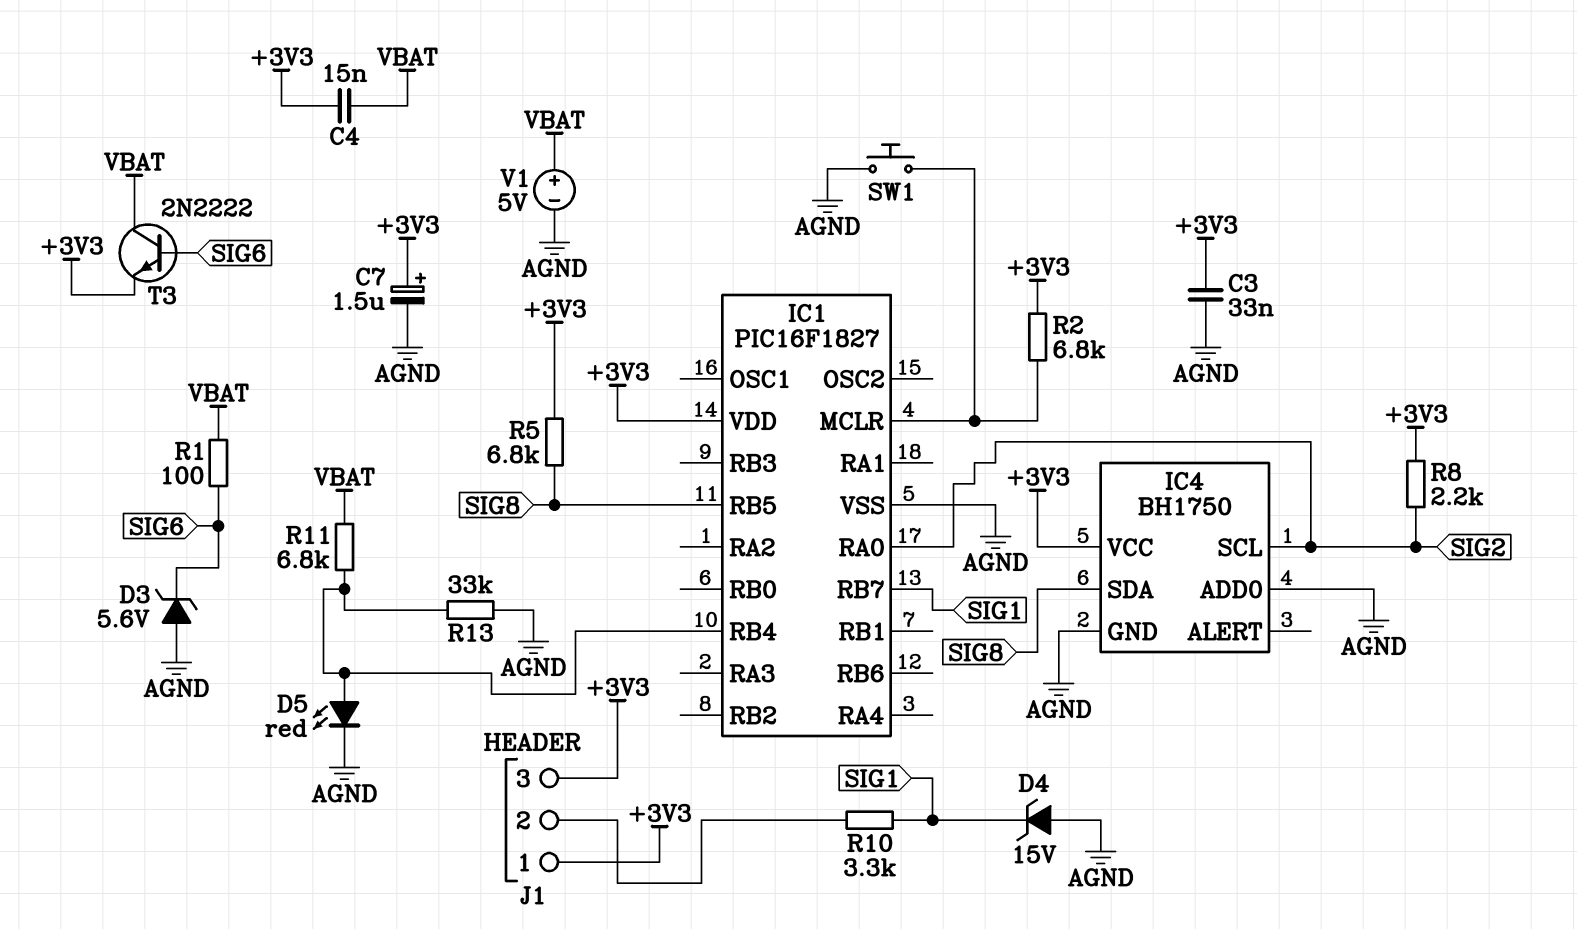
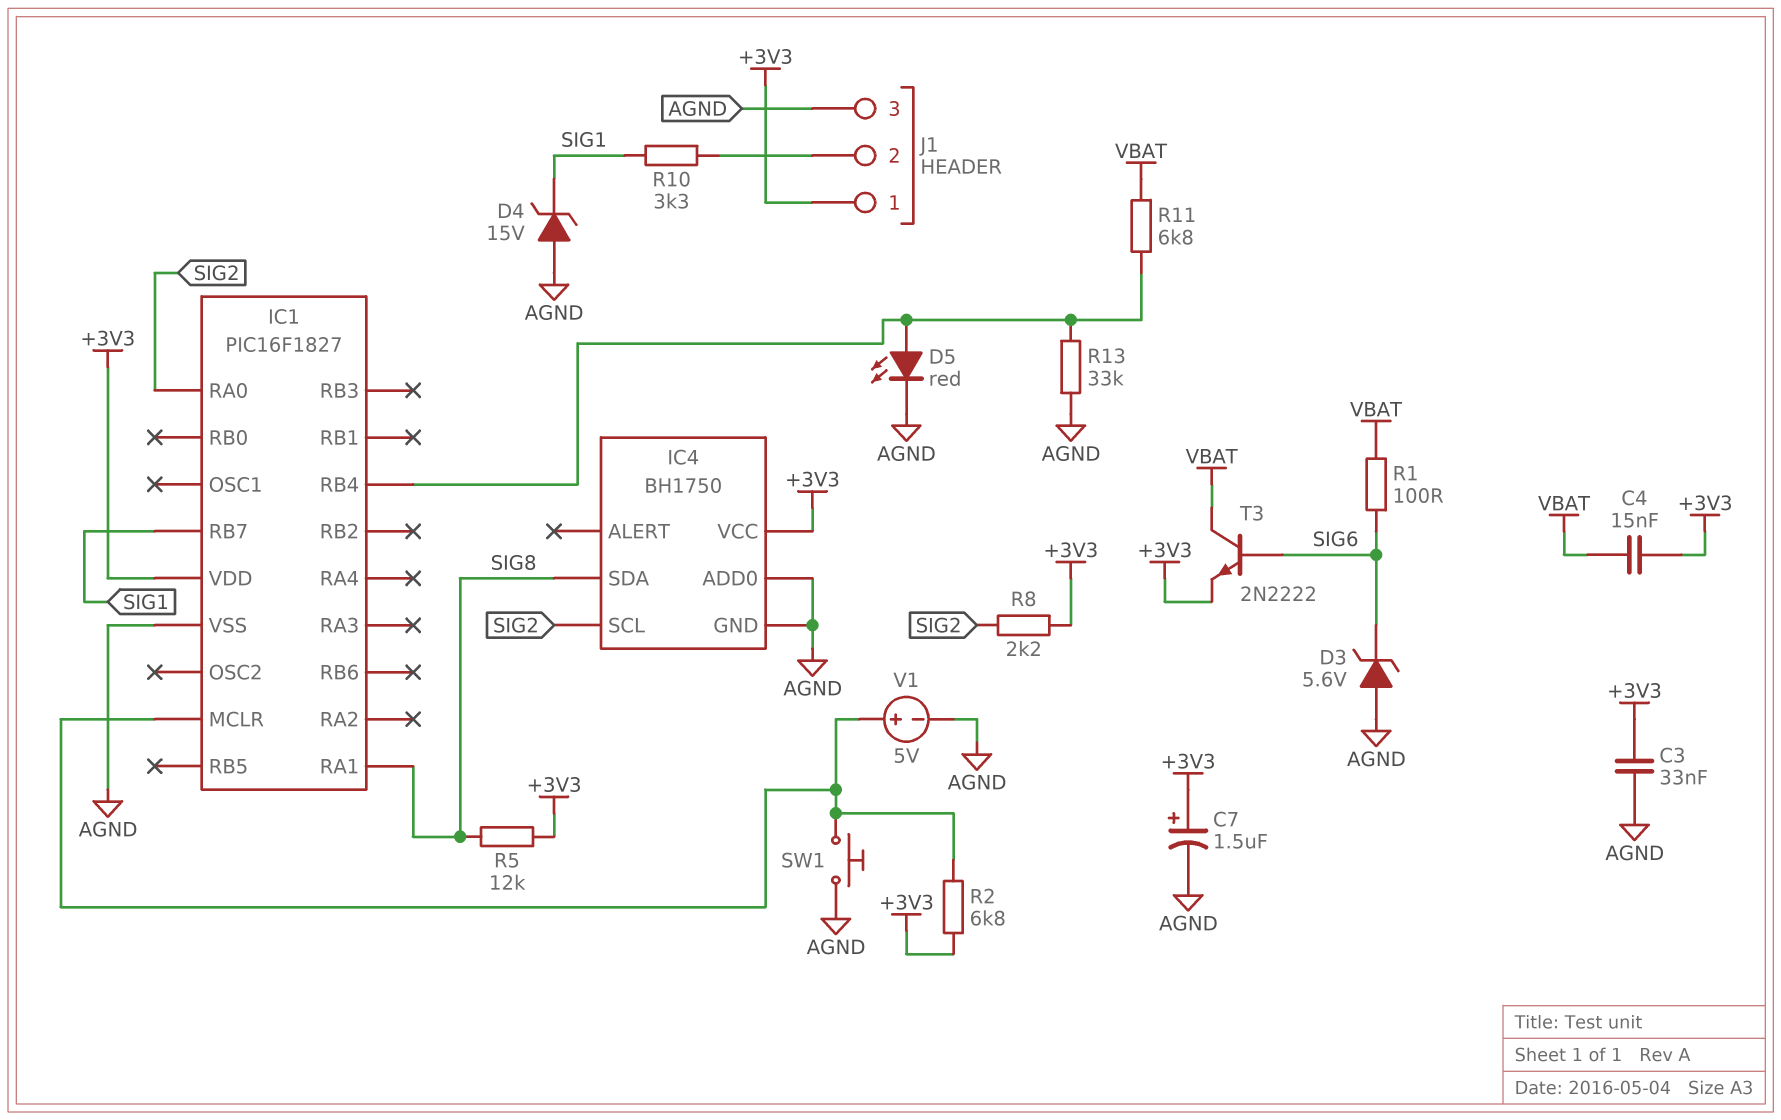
IC1 pin RA1: none -> SIG8
IC1 pin RB5: SIG8 -> none
J1 pin 3: +3V3 -> AGND
R5: 6.8k (+3V3, SIG8) -> 12k (+3V3, SIG8)
V1: 5V (plus VBAT, minus AGND) -> 5V (plus IC1/MCLR, minus AGND)

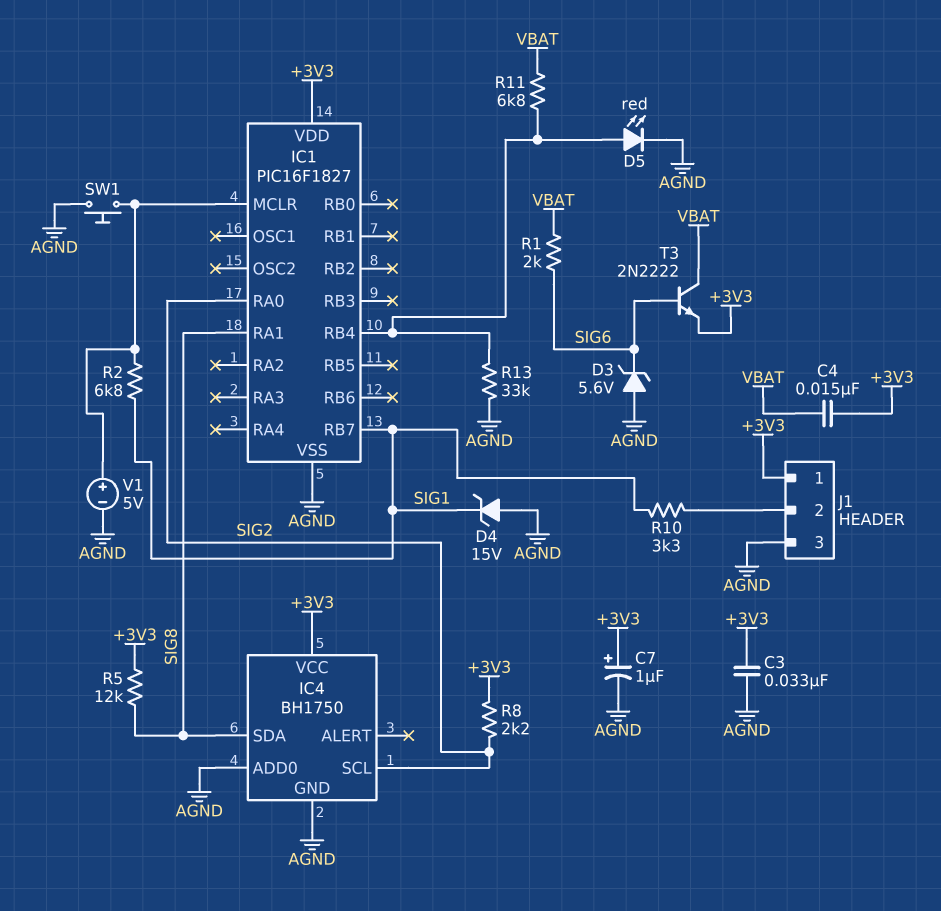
C7: 1.5uF (plus +3V3, minus AGND) -> 1uF (plus +3V3, minus AGND)
R1: 100 (SIG6, VBAT) -> 2k (SIG6, VBAT)
R2: 6.8k (+3V3, IC1/MCLR) -> 6.8k (IC1/MCLR, SIG1)

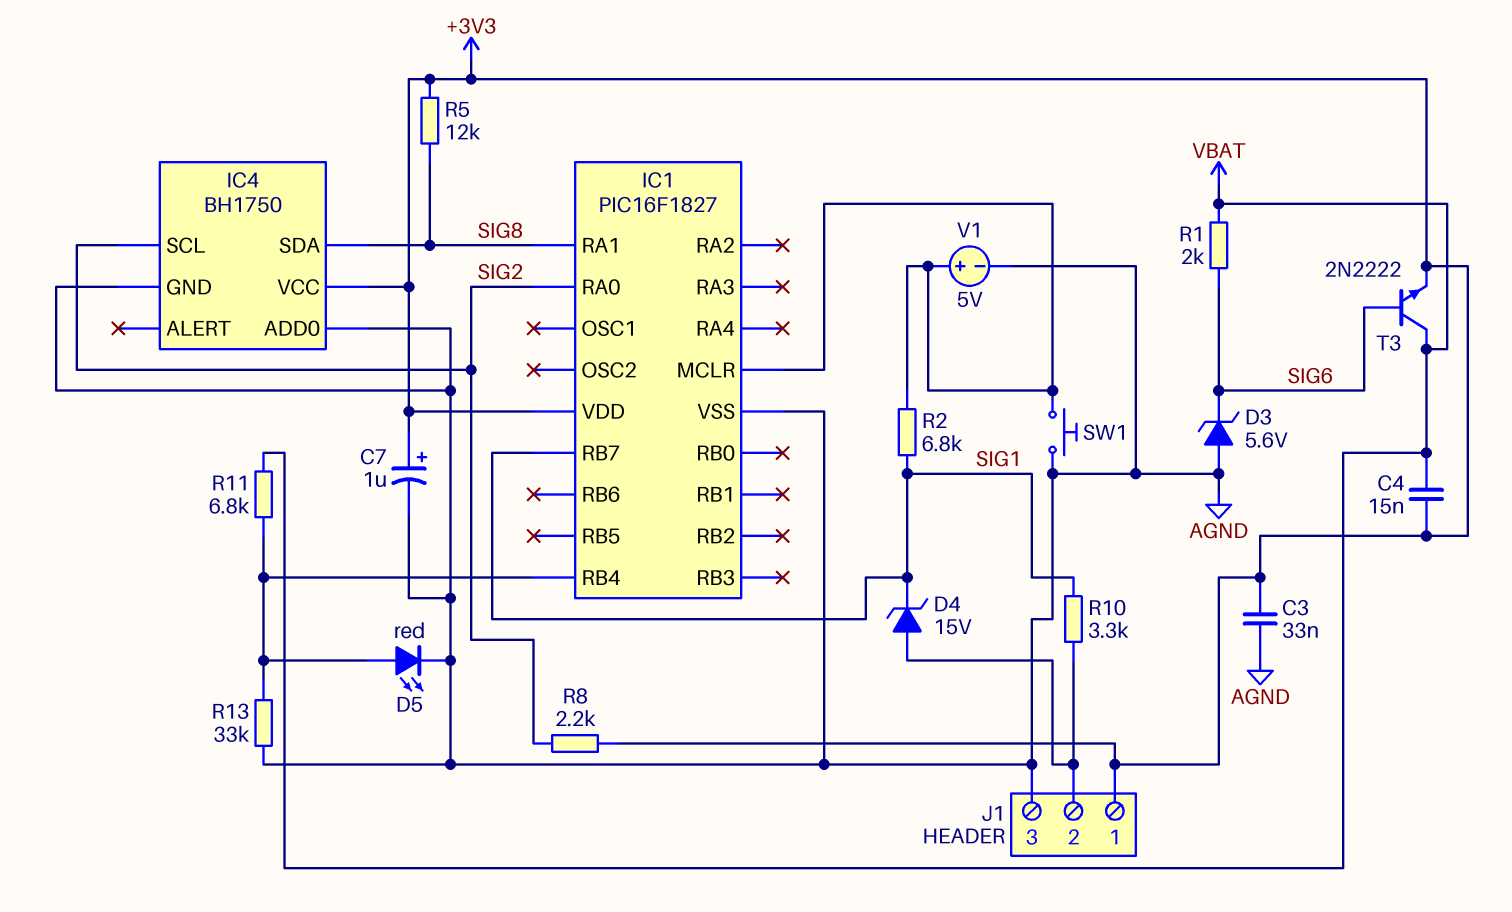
D4: zener 15V (A AGND, K SIG1) -> zener 15V (A J1/2, K SIG1)

